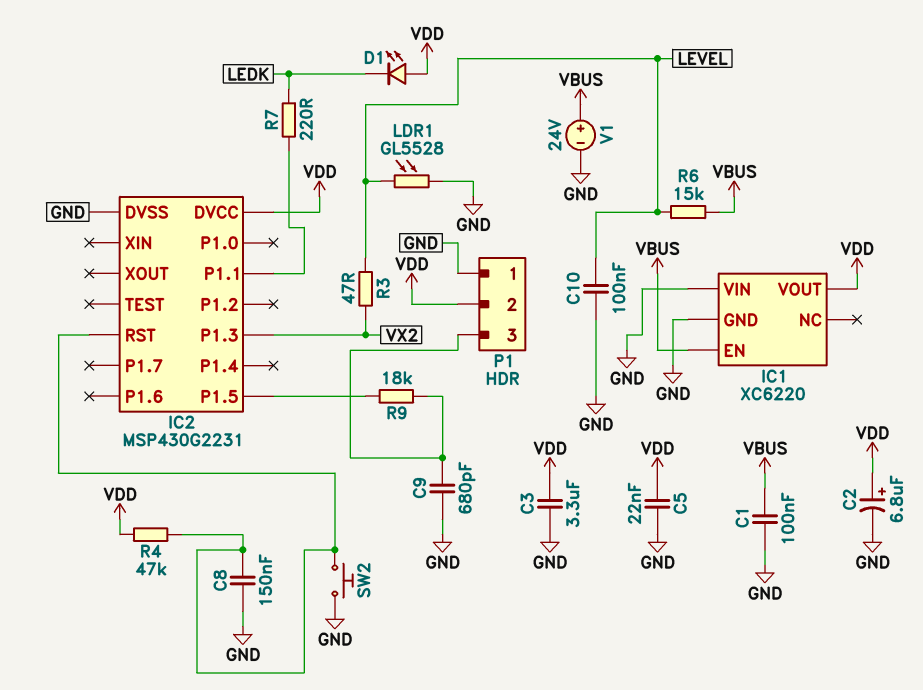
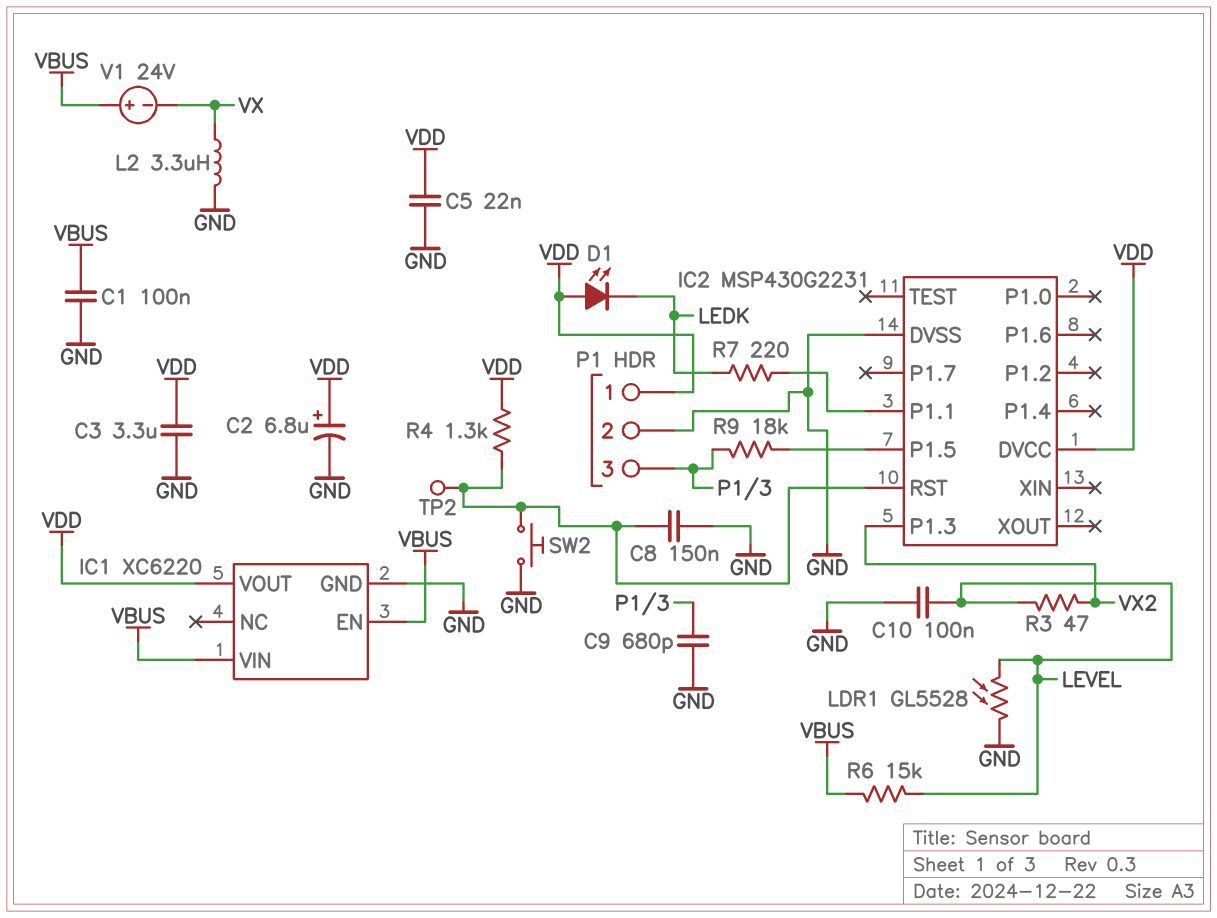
IC1 pin VIN: GND -> VBUS
L2: none -> 3.3uH (GND, VX)
P1 pin 1: GND -> VDD
P1 pin 2: VDD -> GND
R4: 47k (IC2/RST, VDD) -> 1.3k (IC2/RST, VDD)
TP2: none -> test point (IC2/RST)
V1: 24V (plus VBUS, minus GND) -> 24V (plus VBUS, minus VX)

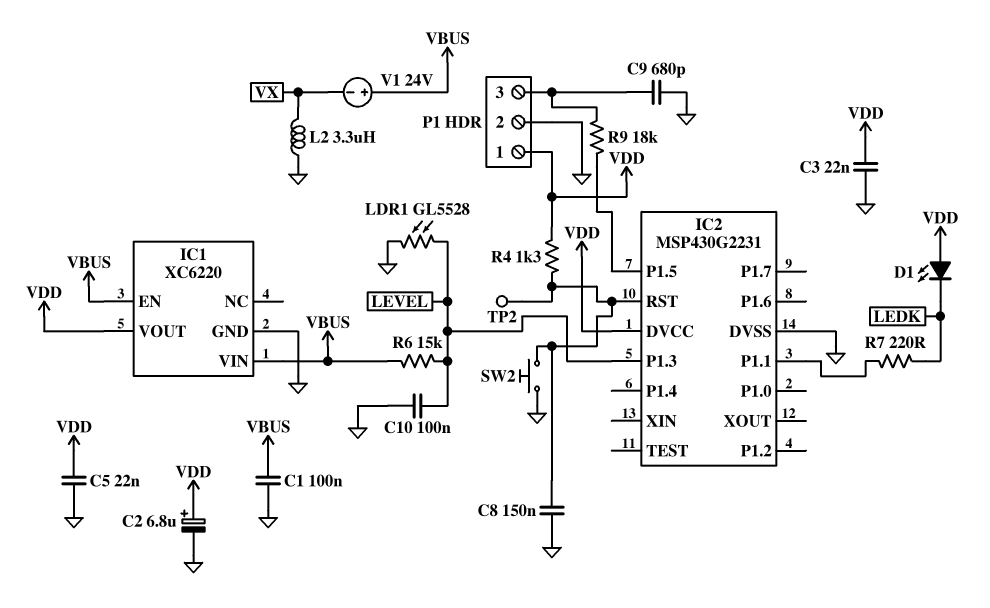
C3: 3.3uF (GND, VDD) -> 22nF (GND, VDD)
IC2 pin P1.3: VX2 -> LEVEL
R3: 47 (LEVEL, VX2) -> none

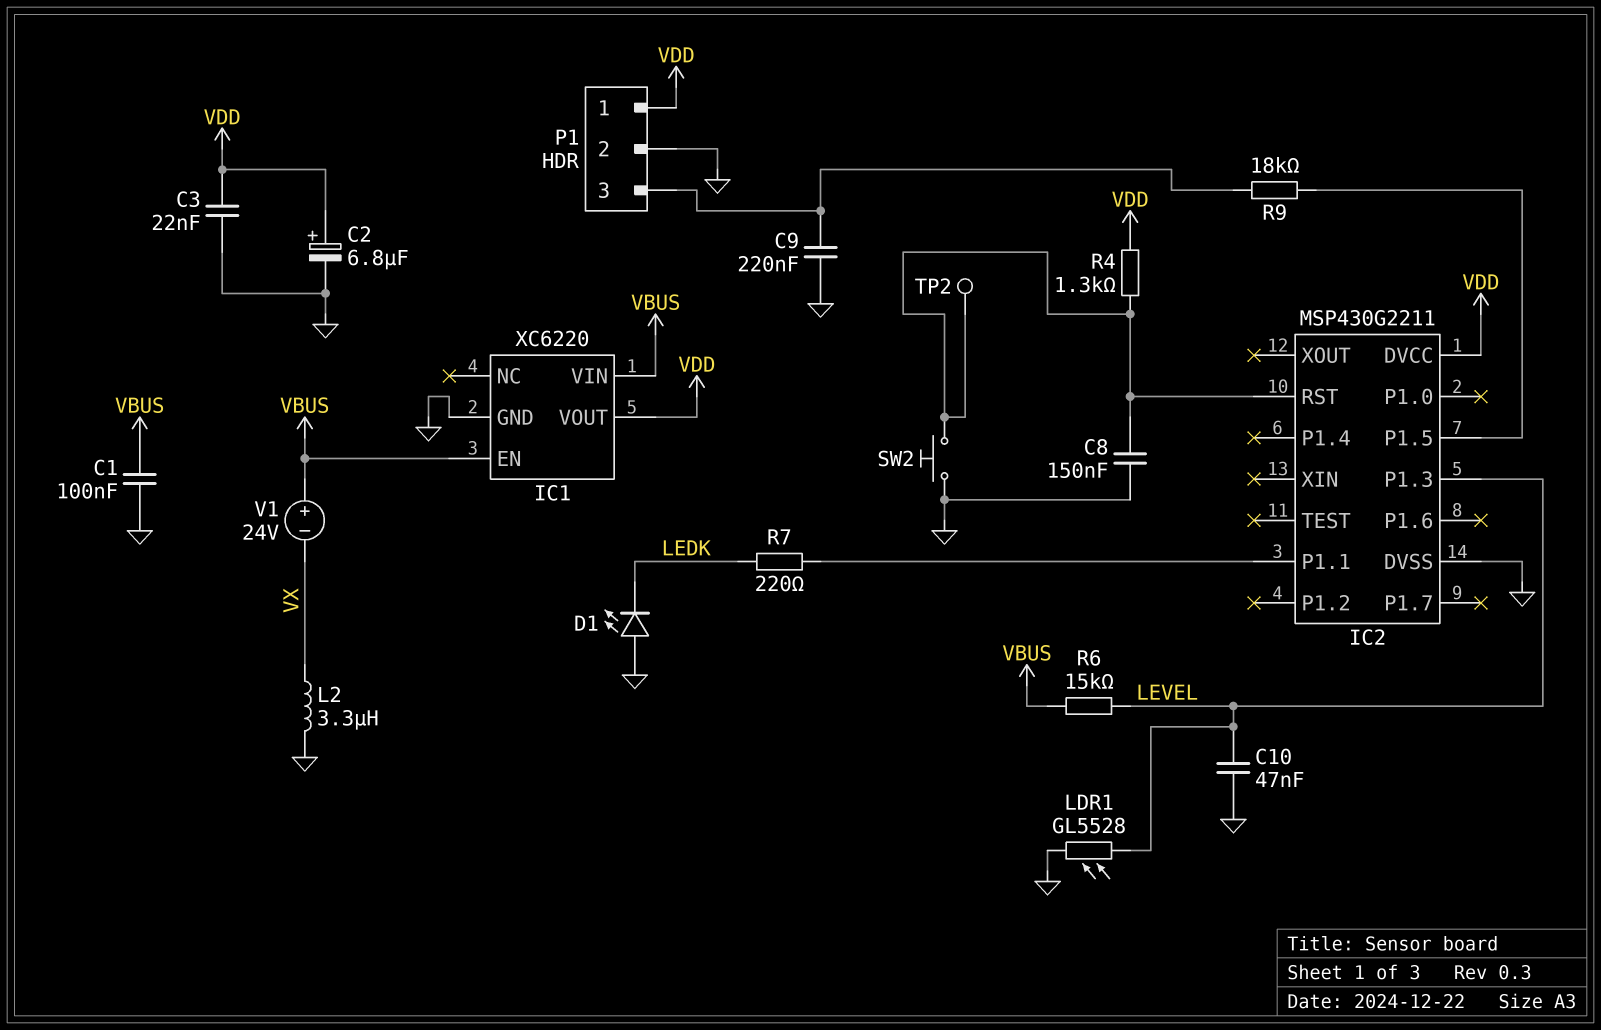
C5: 22nF (GND, VDD) -> none
C9: 680pF (GND, P1/3) -> 220nF (GND, P1/3)
C10: 100nF (GND, LEVEL) -> 47nF (GND, LEVEL)
D1: LED (A VDD, K LEDK) -> LED (A GND, K LEDK)
IC2: MSP430G2231 -> MSP430G2211

